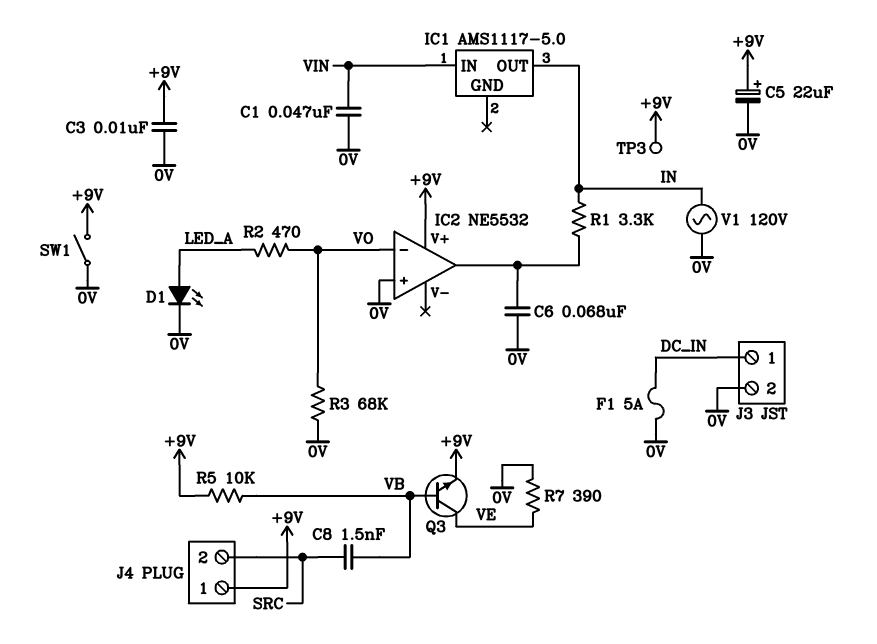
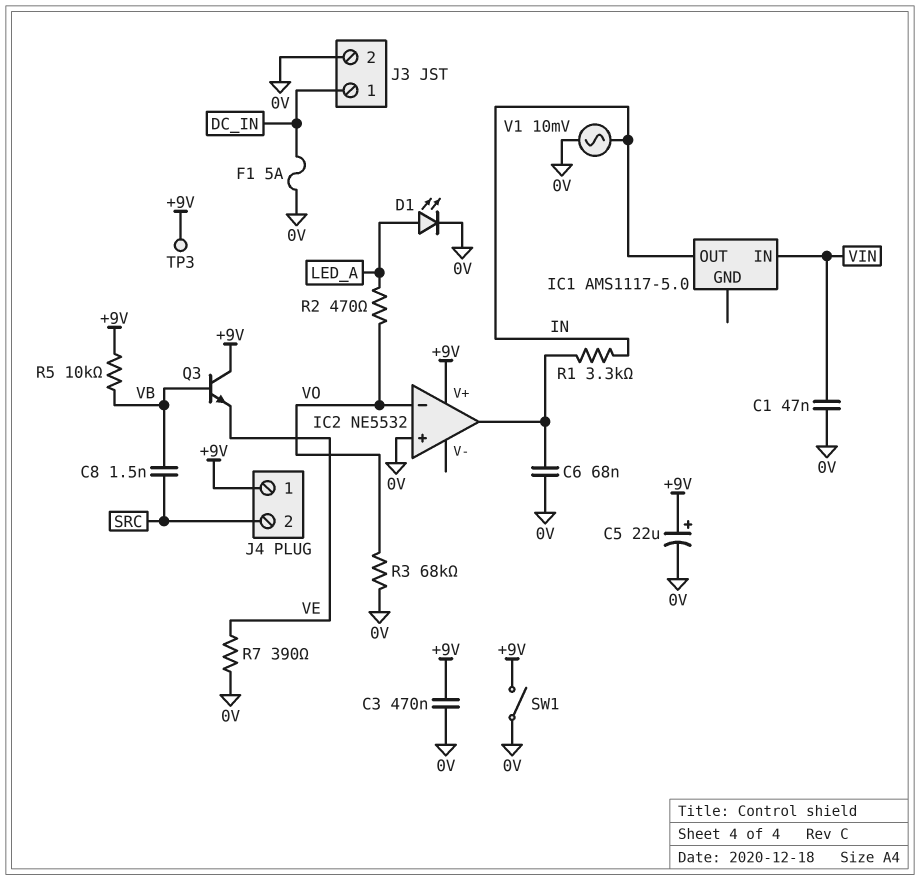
C3: 10nF (+9V, 0V) -> 470nF (+9V, 0V)
Q3: NPN (B VB, C VE, E +9V) -> NPN (B VB, C +9V, E VE)
V1: AC 120V (0V, IN) -> AC 10mV (0V, IN)

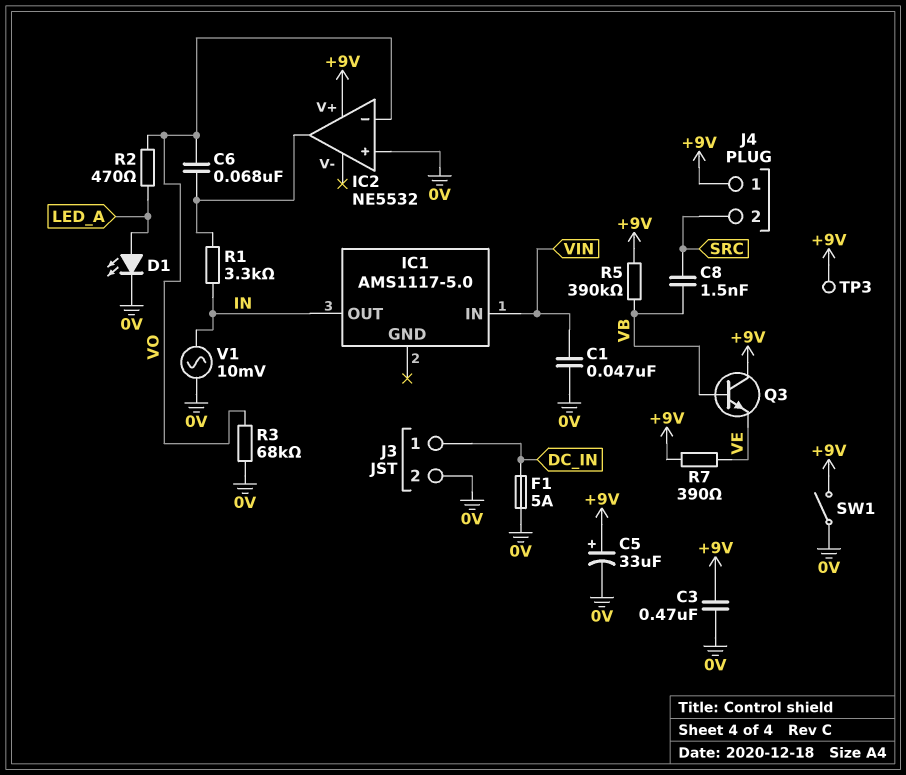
C5: 22uF (plus +9V, minus 0V) -> 33uF (plus +9V, minus 0V)
C6: 68nF (0V, IC2/out) -> 68nF (IC2/out, VO)
R5: 10k (+9V, VB) -> 390k (+9V, VB)
R7: 390 (0V, VE) -> 390 (+9V, VE)

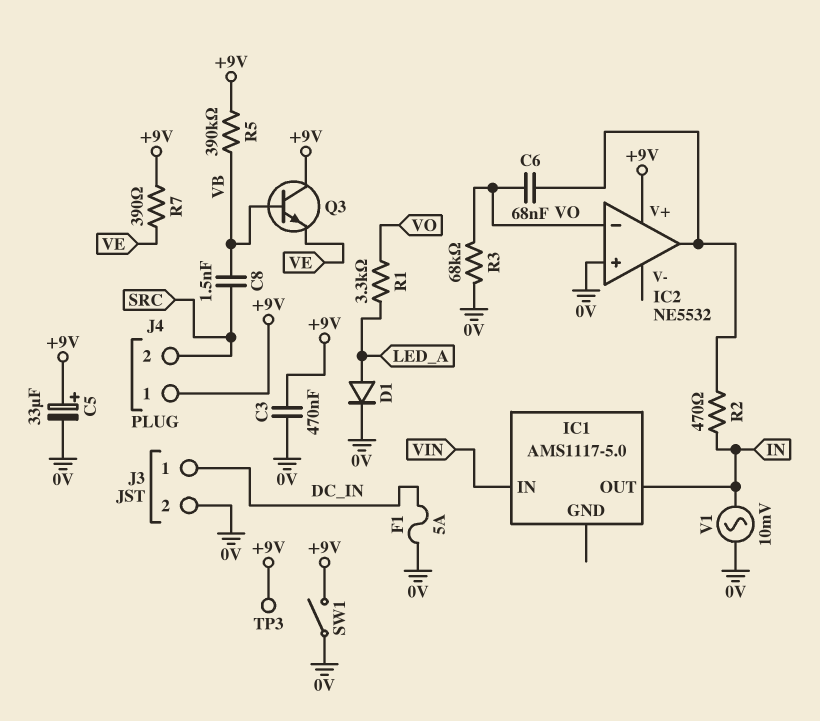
C1: 47nF (0V, VIN) -> none
D1: LED (A LED_A, K 0V) -> diode (A LED_A, K 0V)
R1: 3.3k (IC2/out, IN) -> 3.3k (LED_A, VO)
R2: 470 (LED_A, VO) -> 470 (IC2/out, IN)

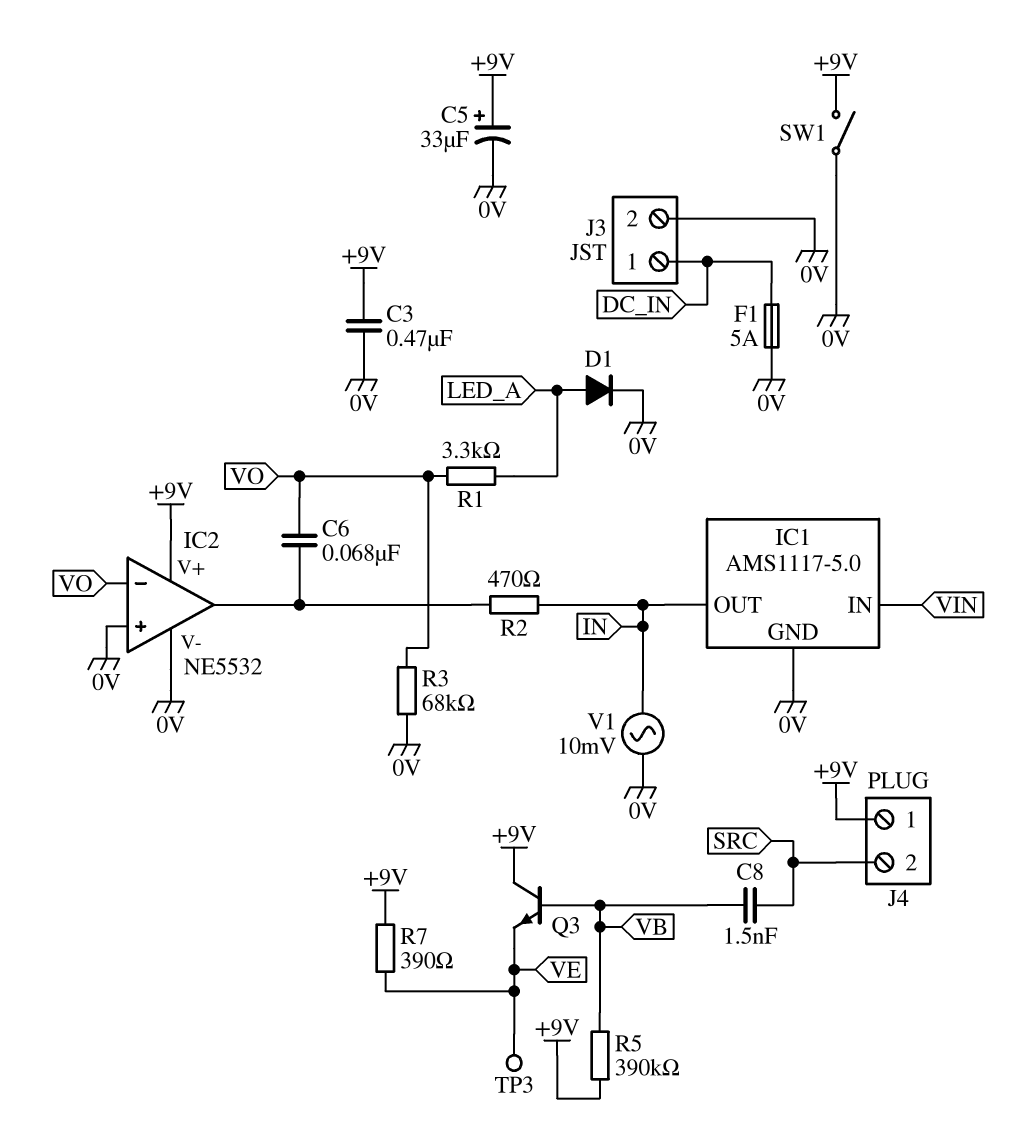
IC1 pin GND: none -> 0V
IC2 pin V-: none -> 0V
TP3: test point (+9V) -> test point (VE)

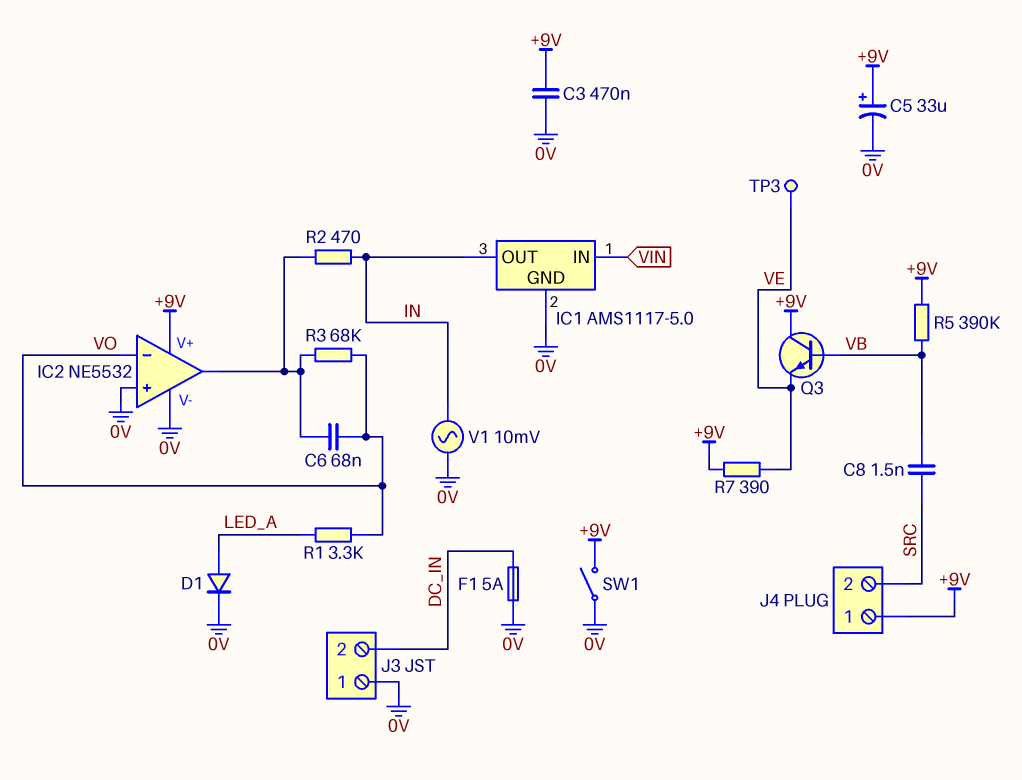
J3 pin 1: DC_IN -> 0V
J3 pin 2: 0V -> DC_IN
R3: 68k (0V, VO) -> 68k (IC2/out, VO)

